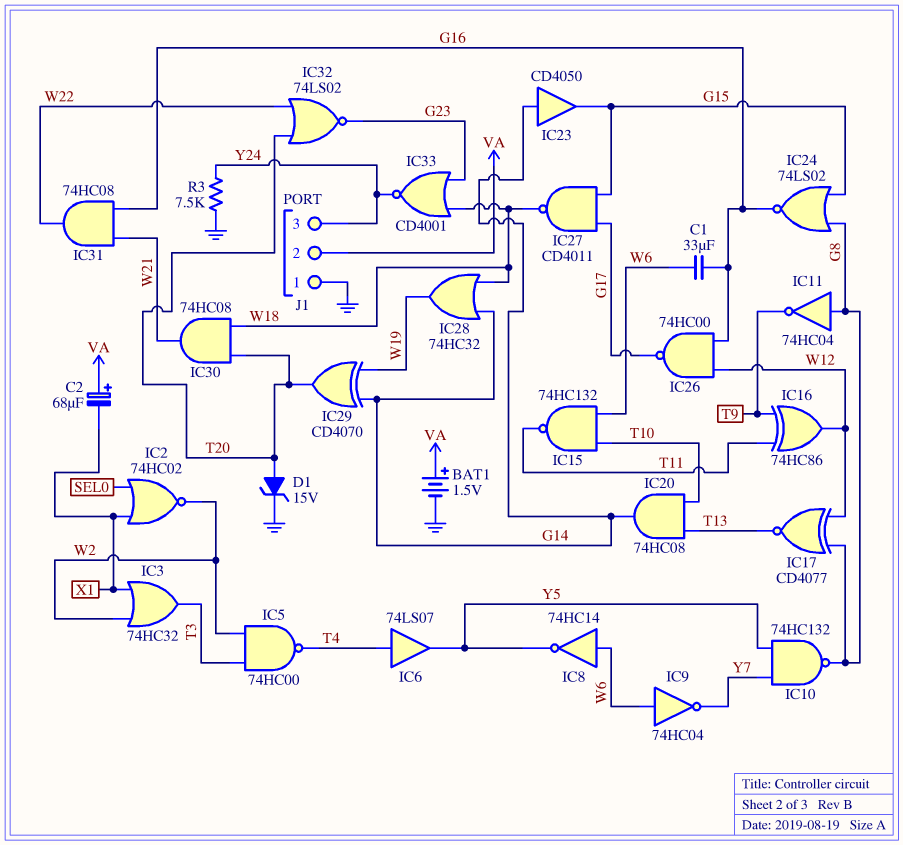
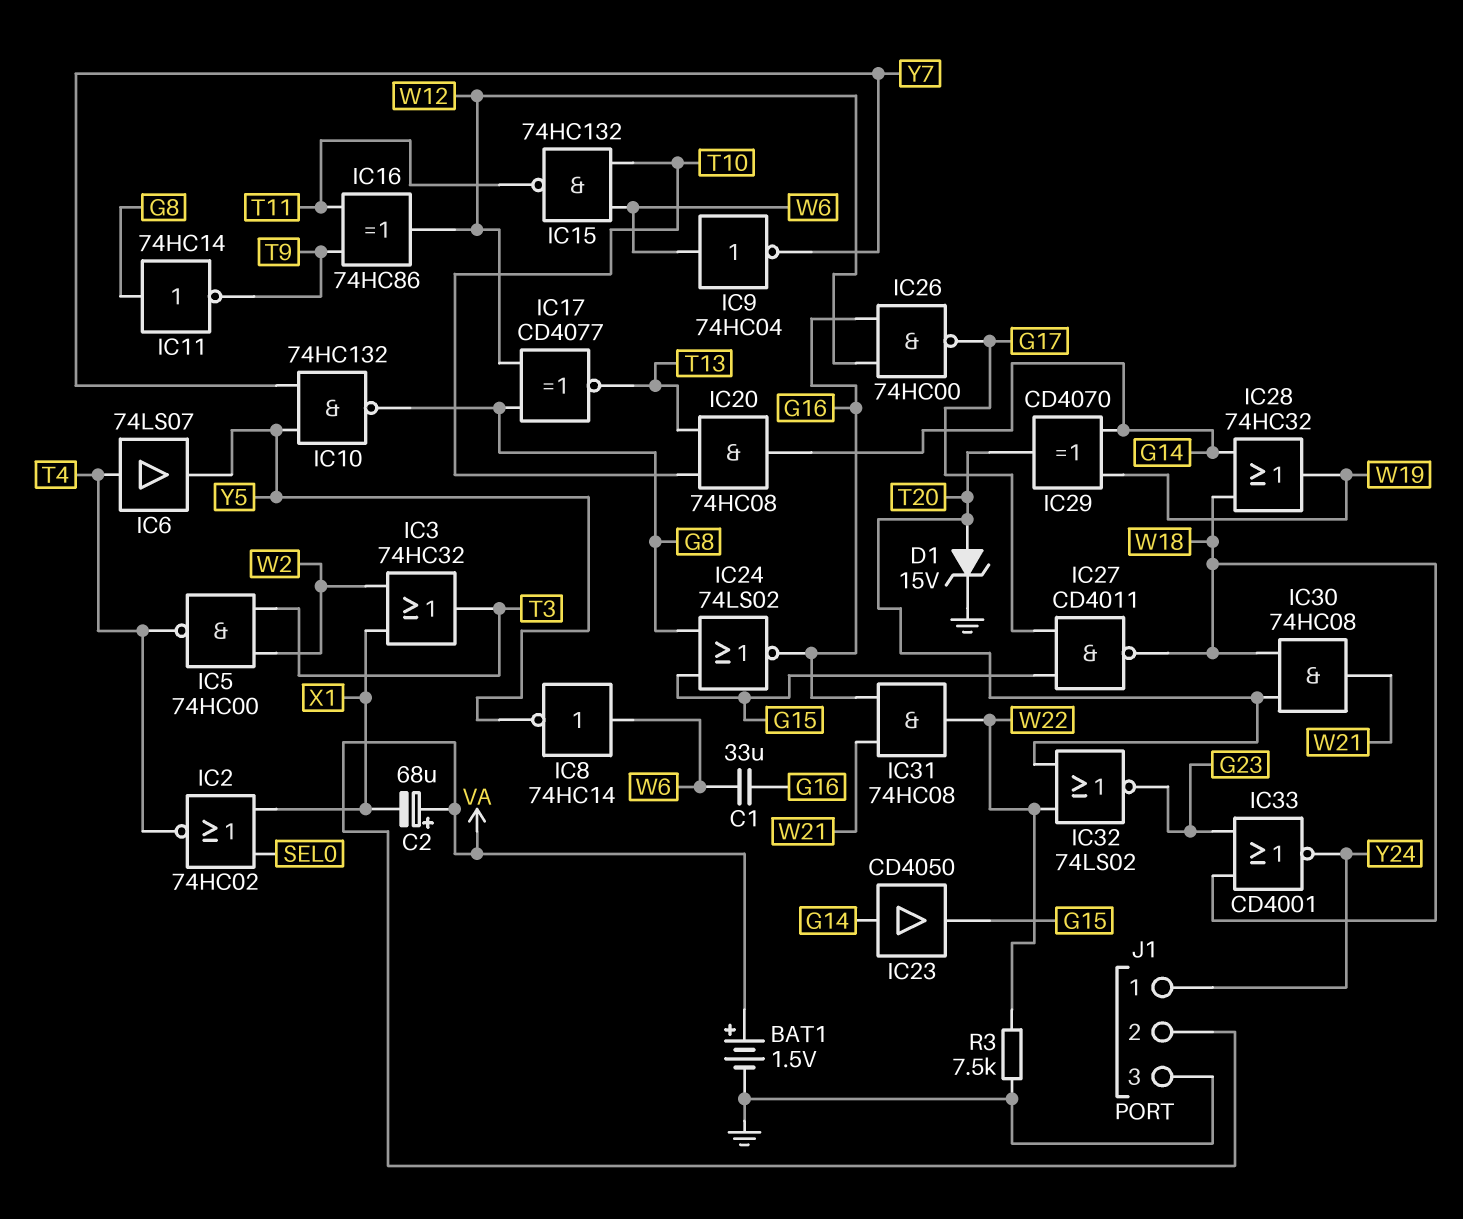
IC2: NOR 74HC02 (in SEL0, in X1, out W2) -> NOR 74HC02 (in SEL0, in X1, out T4)
IC11: NOT 74HC04 (in G8, out T9) -> NOT 74HC14 (in G8, out T9)
J1 pin 1: GND -> Y24
J1 pin 3: Y24 -> GND
R3: 7.5k (GND, Y24) -> 7.5k (GND, W22)

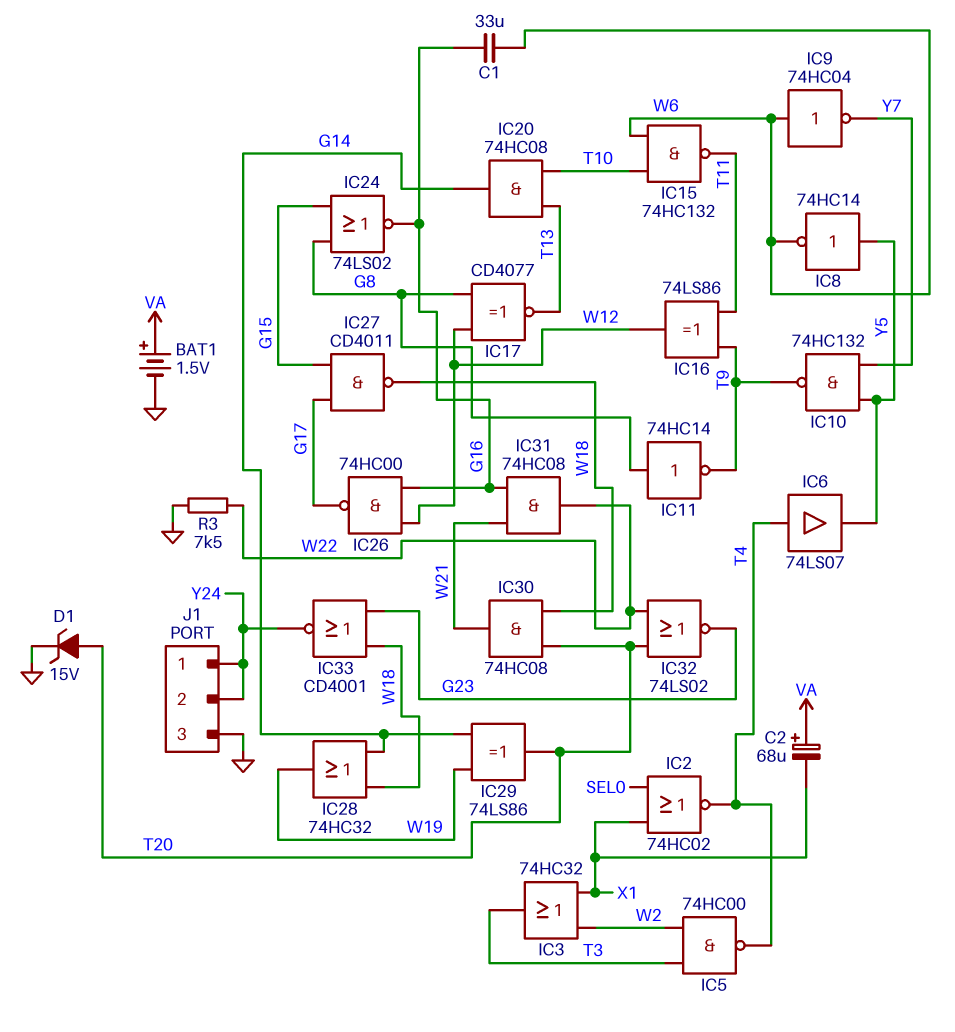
IC8: NOT 74HC14 (in W6, out Y5) -> NOT 74HC14 (in Y5, out W6)
IC10: NAND 74HC132 (in Y5, in Y7, out G8) -> NAND 74HC132 (in Y5, in Y7, out T9)
IC16: XOR 74HC86 (in T9, in T11, out W12) -> XOR 74LS86 (in T9, in T11, out W12)
IC23: buffer CD4050 (in G14, out G15) -> none
IC29: XOR CD4070 (in G14, in W19, out T20) -> XOR 74LS86 (in G14, in W19, out T20)
J1 pin 2: VA -> Y24

